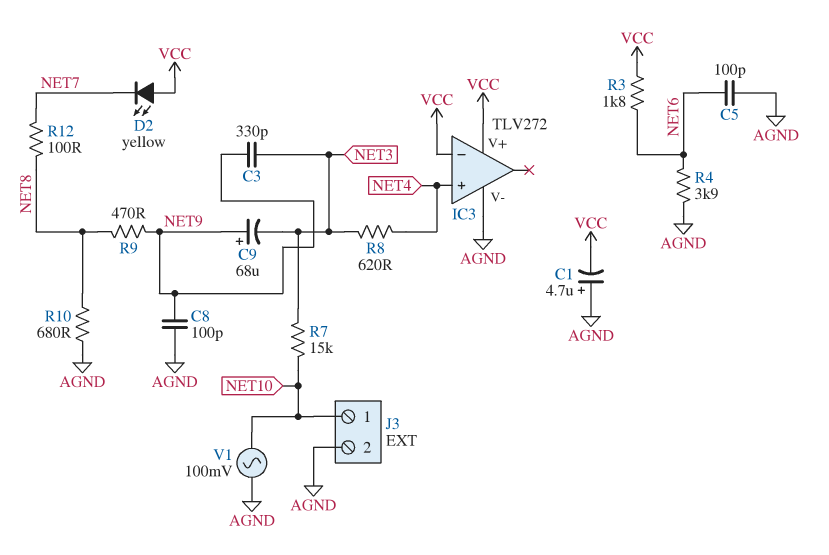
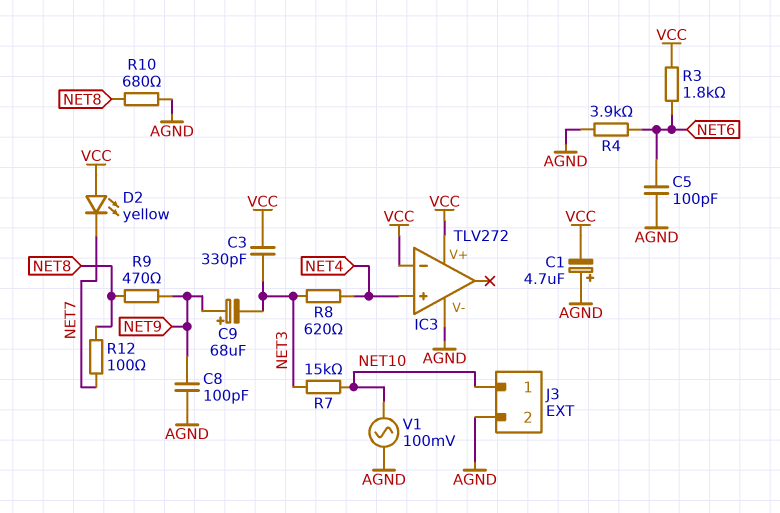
C3: 330pF (NET3, NET9) -> 330pF (NET3, VCC)

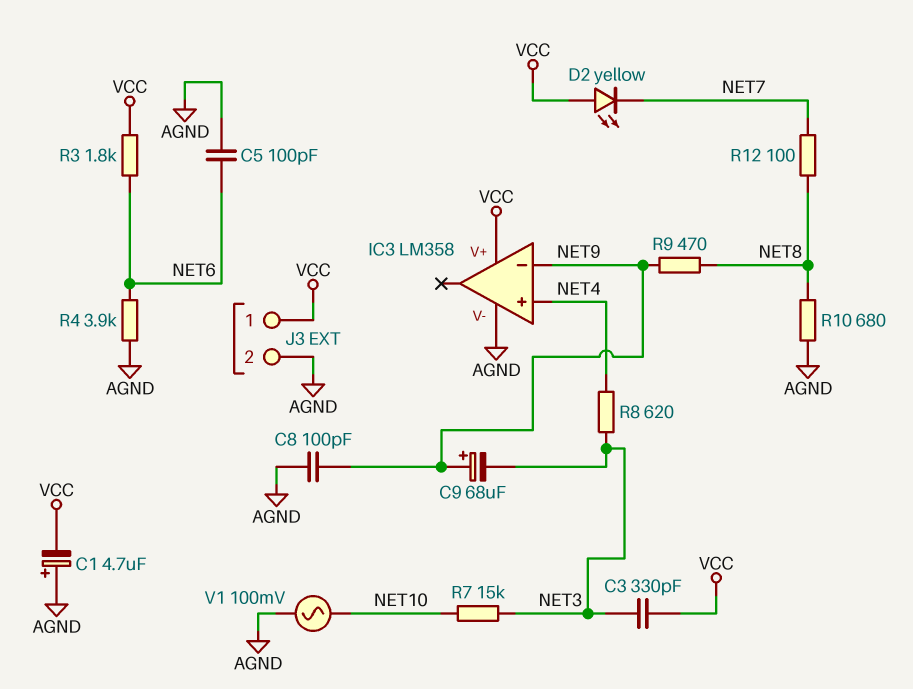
IC3: TLV272 -> LM358
IC3 pin in-: VCC -> NET9
J3 pin 1: NET10 -> VCC

